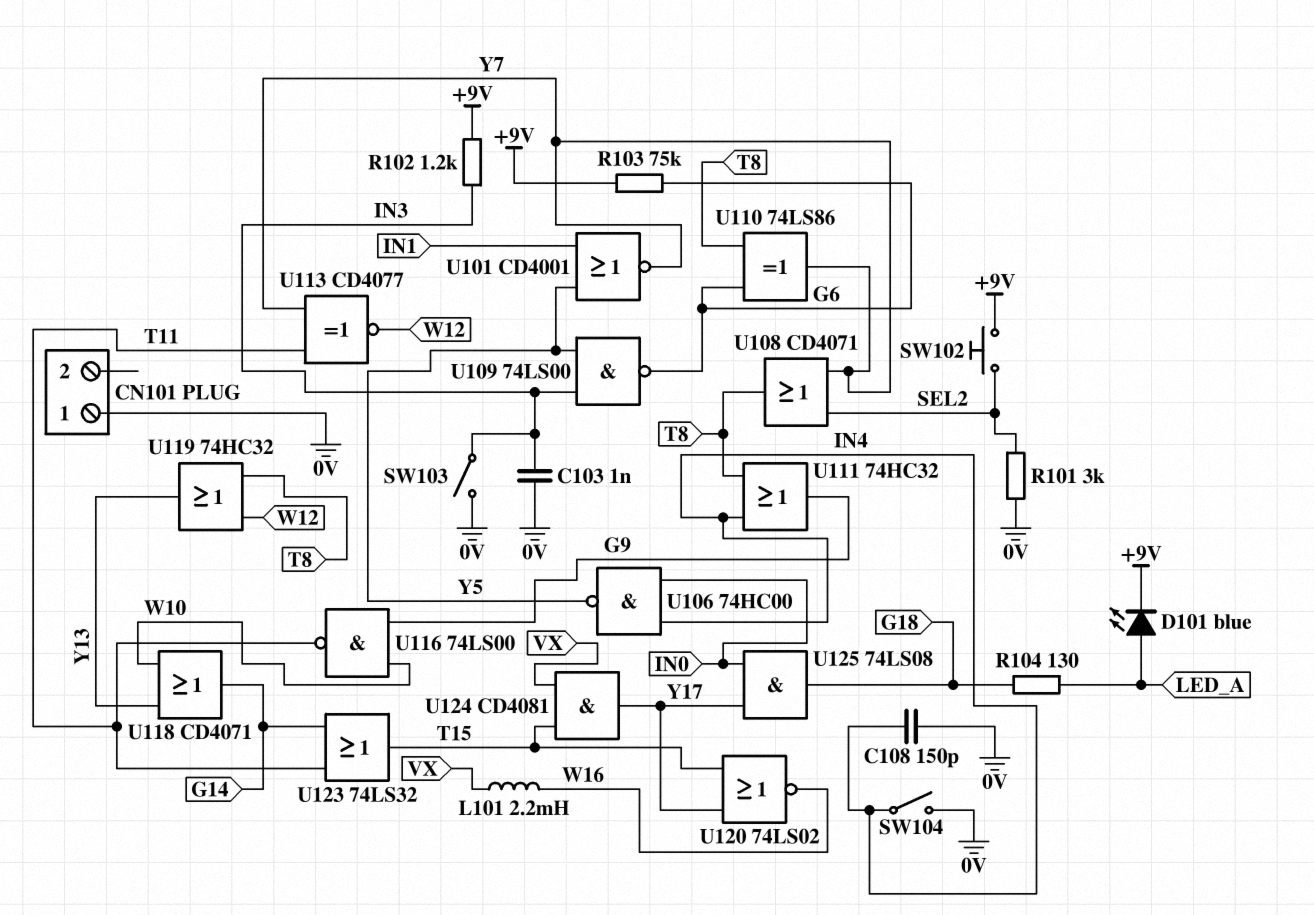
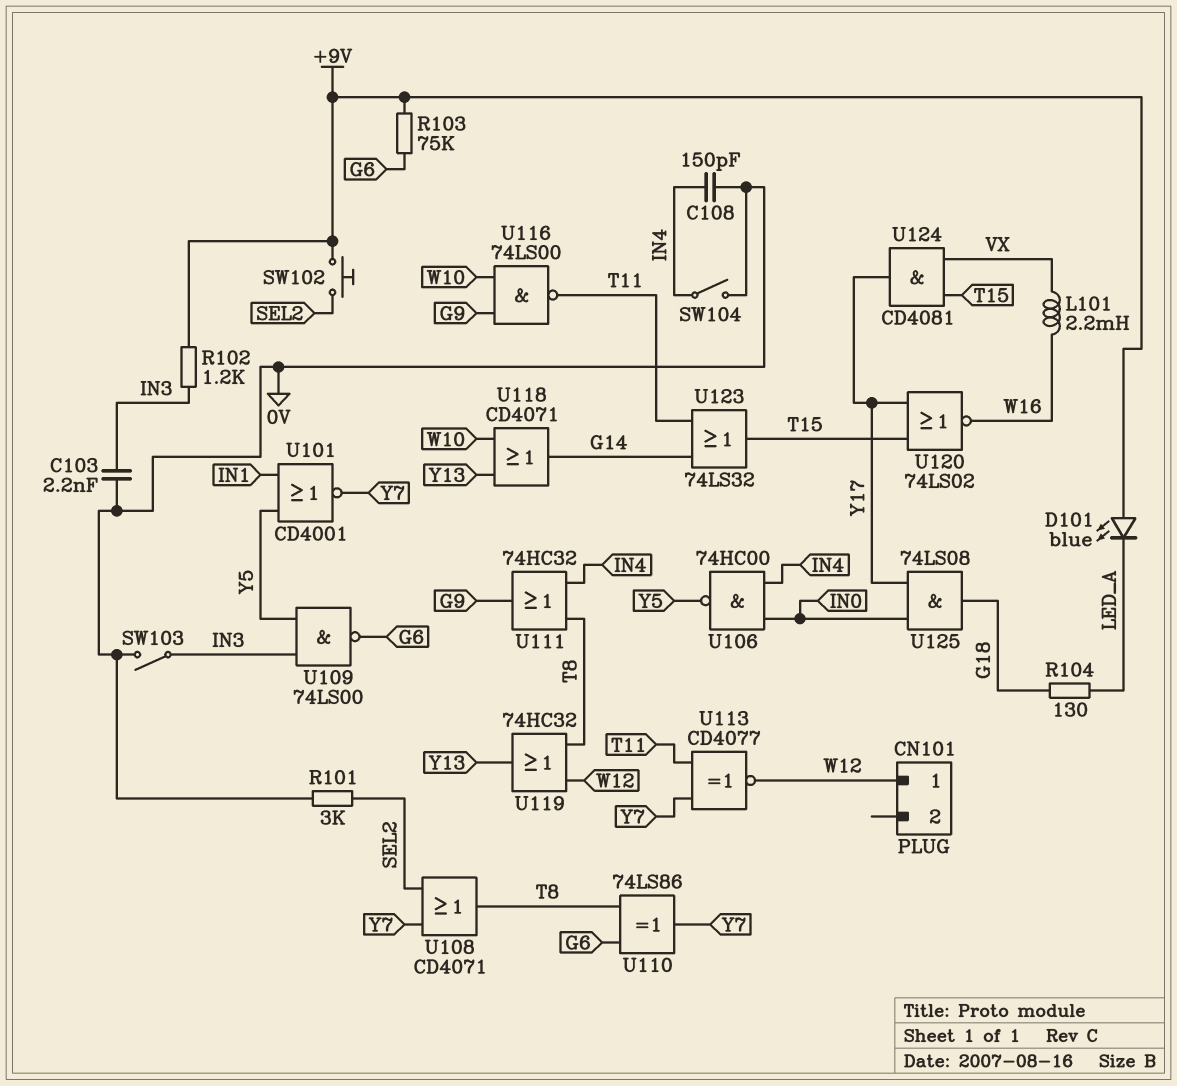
C103: 1nF (0V, IN3) -> 2.2nF (0V, IN3)
CN101 pin 1: 0V -> W12
D101: LED blue (A LED_A, K +9V) -> LED blue (A +9V, K LED_A)

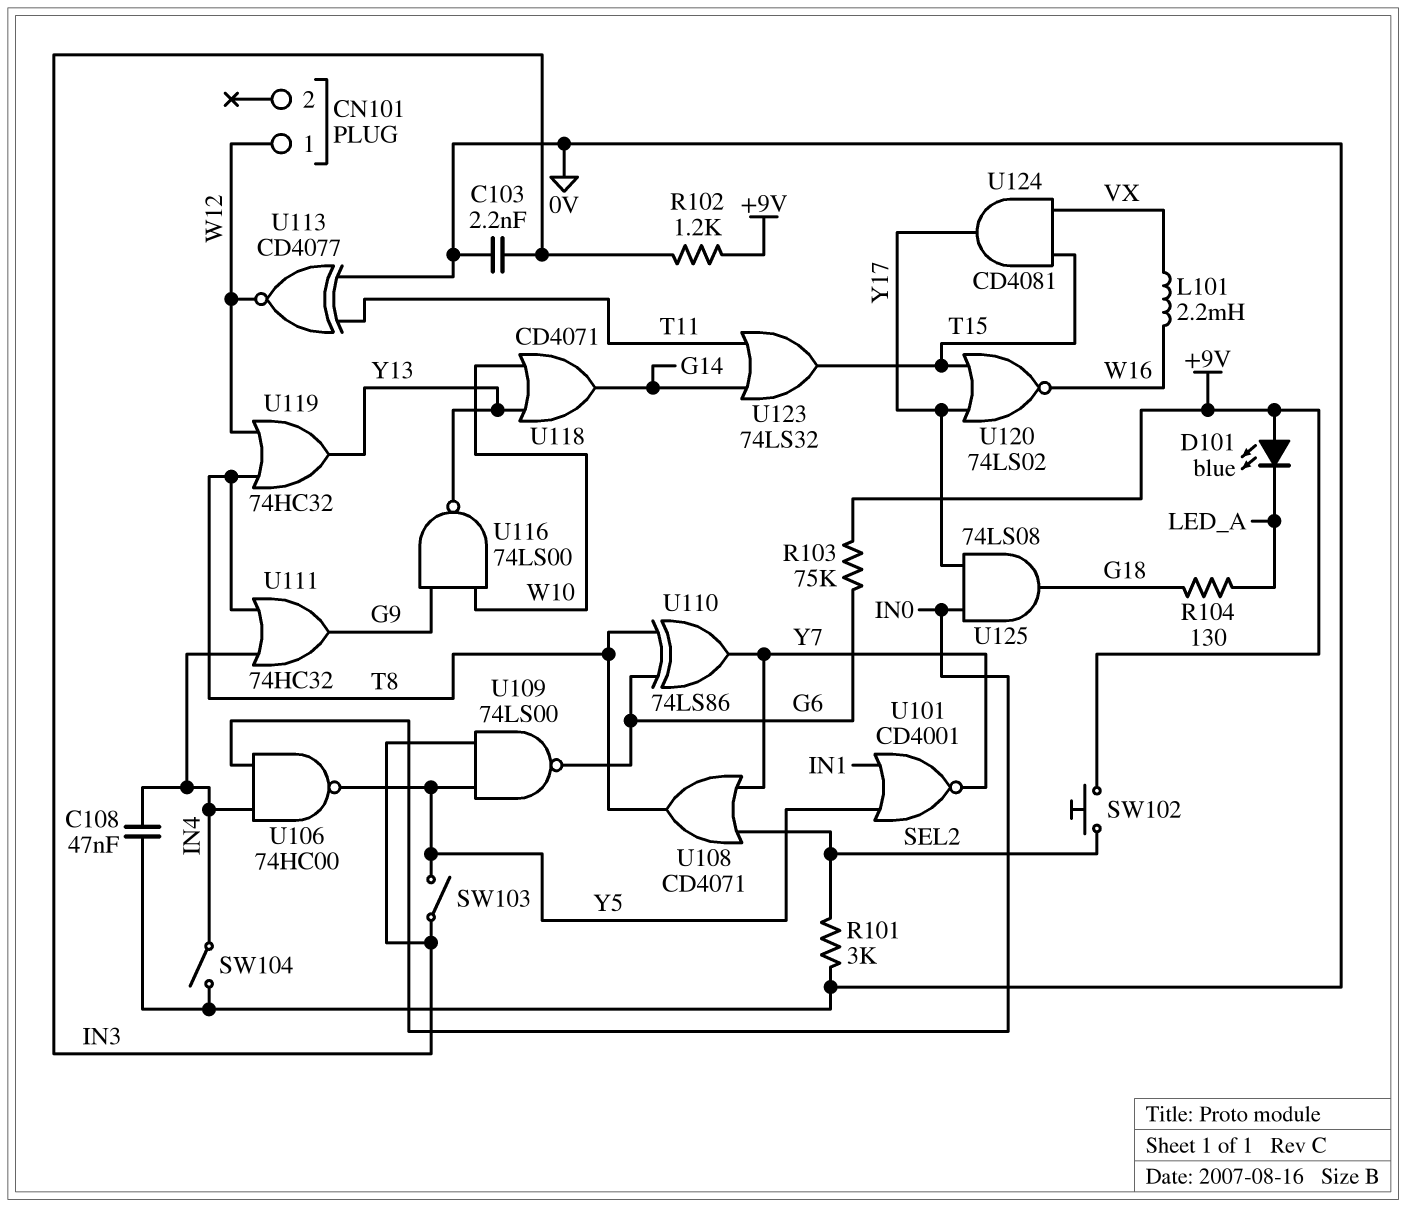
C108: 150pF (0V, IN4) -> 47nF (0V, IN4)
SW103: switch (0V, IN3) -> switch (IN3, Y5)
U113: XNOR CD4077 (in T11, in Y7, out W12) -> XNOR CD4077 (in 0V, in T11, out W12)
U116: NAND 74LS00 (in G9, in W10, out T11) -> NAND 74LS00 (in G9, in W10, out Y13)

